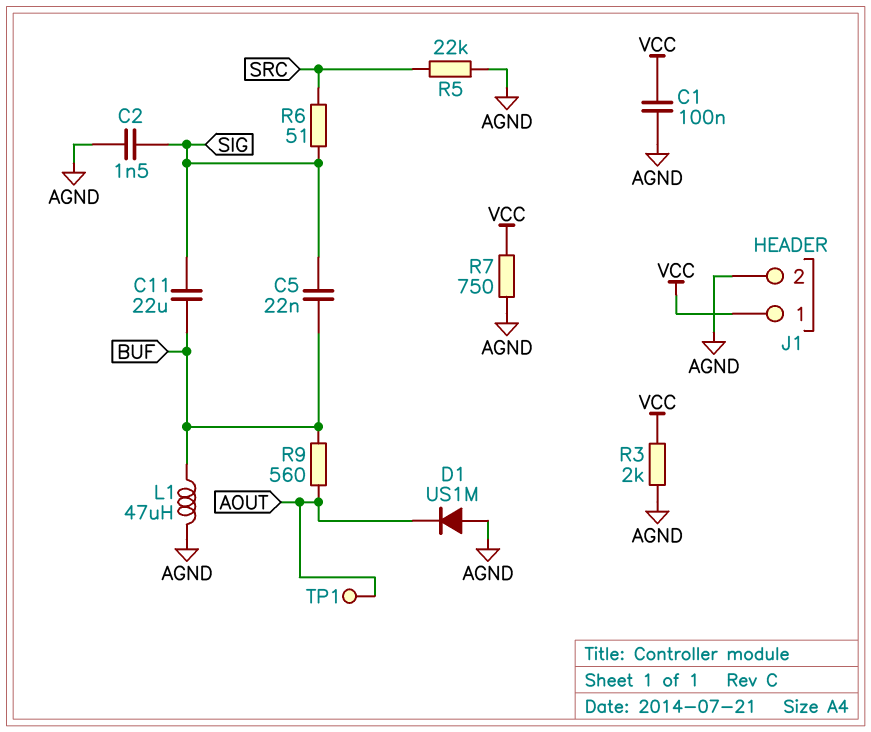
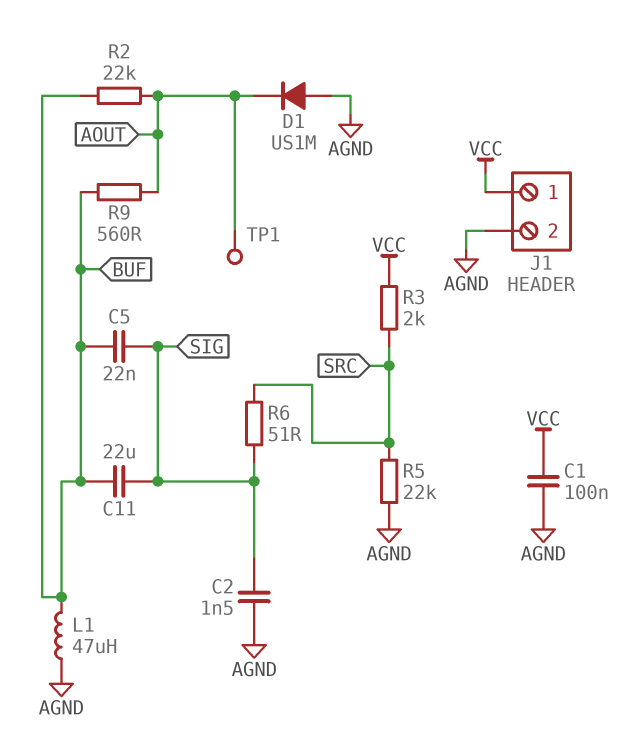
R2: none -> 22k (AOUT, BUF)
R3: 2k (AGND, VCC) -> 2k (SRC, VCC)
R7: 750 (AGND, VCC) -> none

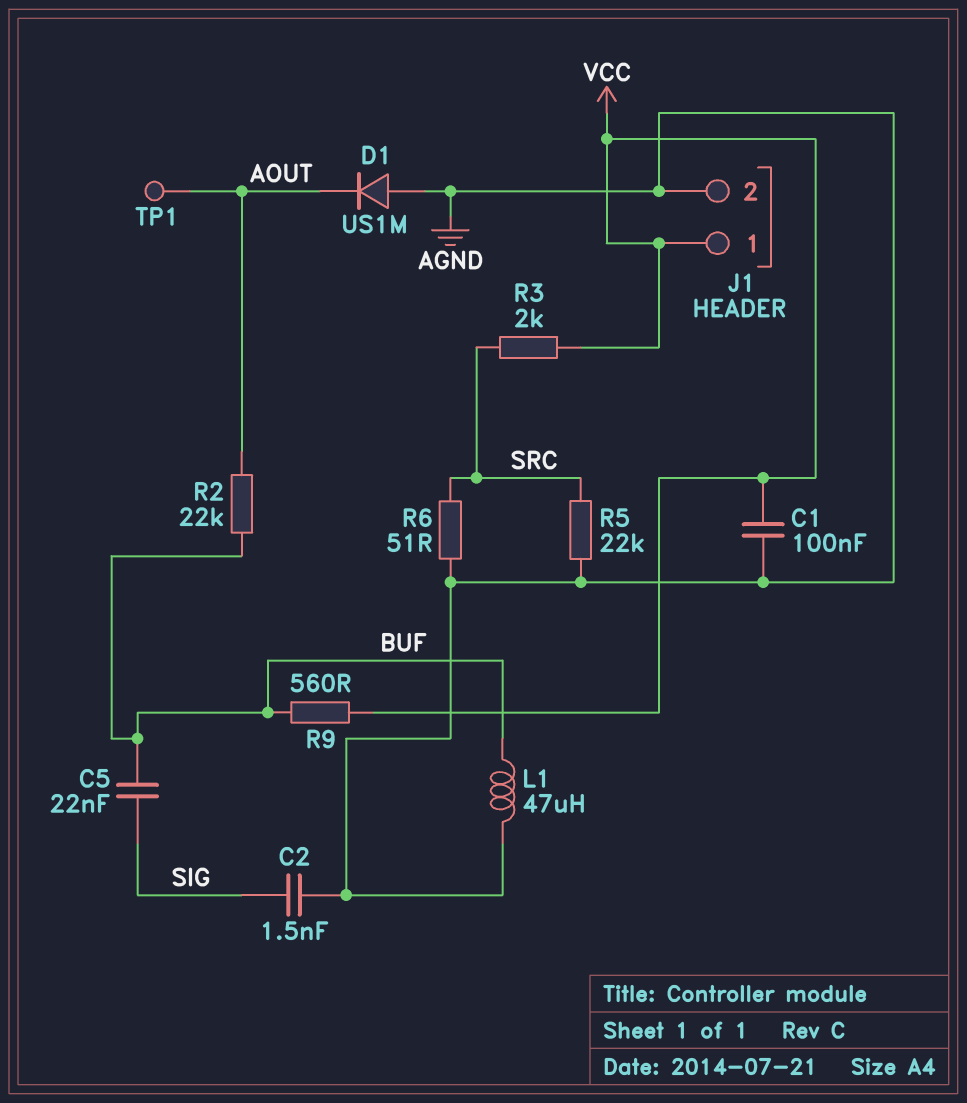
C11: 22uF (BUF, SIG) -> none
R6: 51 (SIG, SRC) -> 51 (AGND, SRC)
R9: 560 (AOUT, BUF) -> 560 (BUF, VCC)

